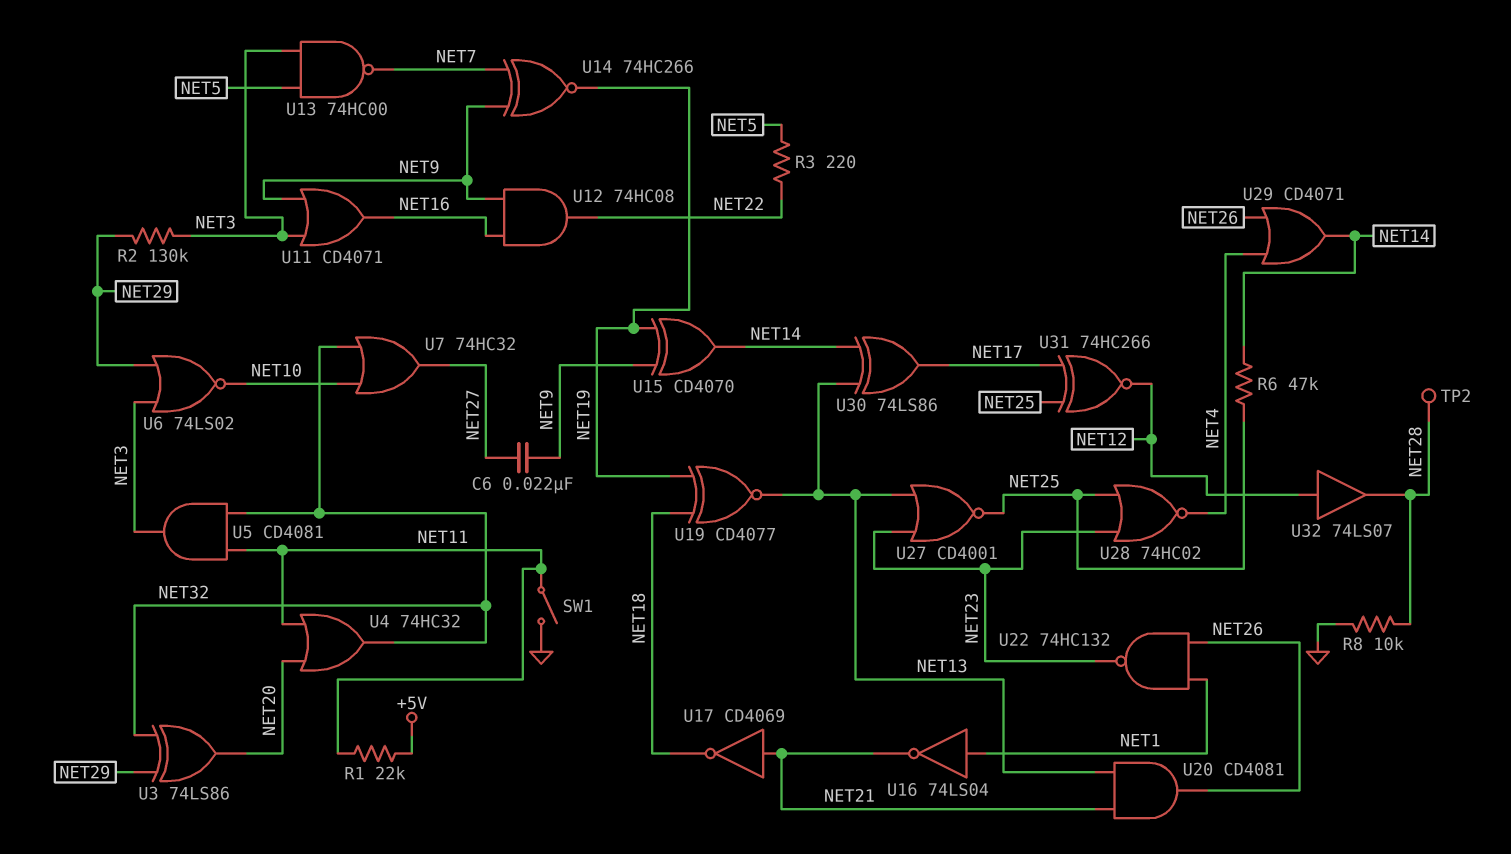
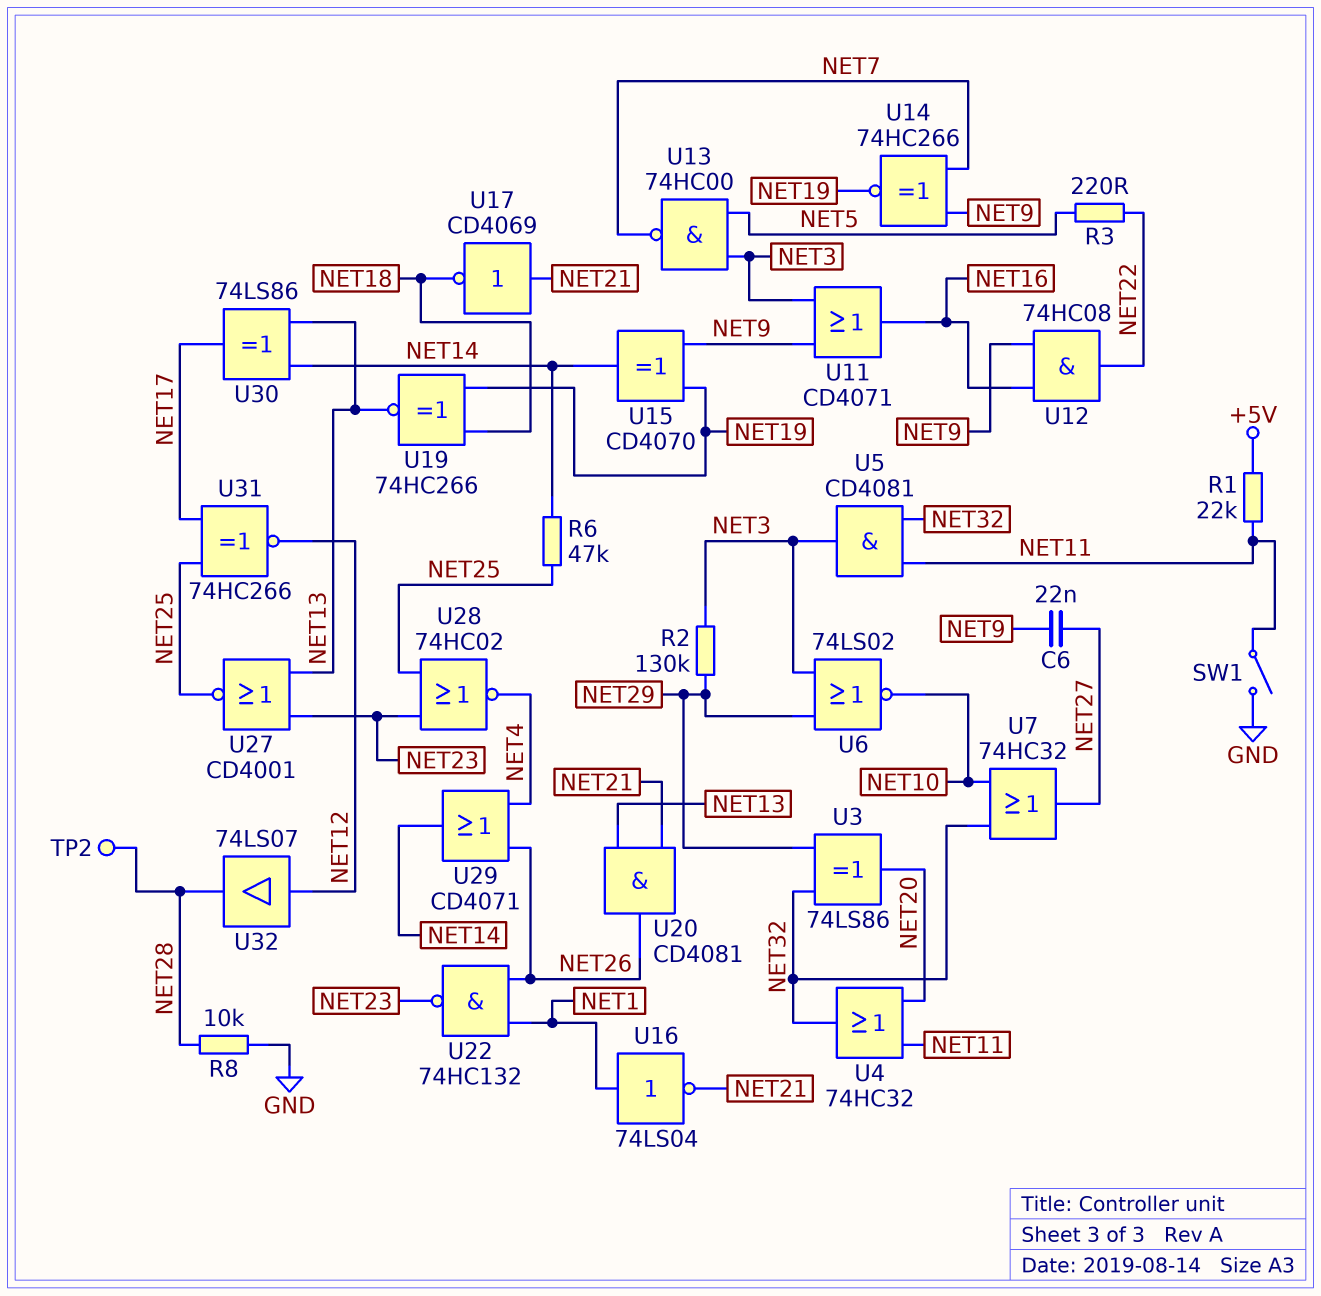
U19: XNOR CD4077 (in NET18, in NET19, out NET13) -> XNOR 74HC266 (in NET18, in NET19, out NET13)

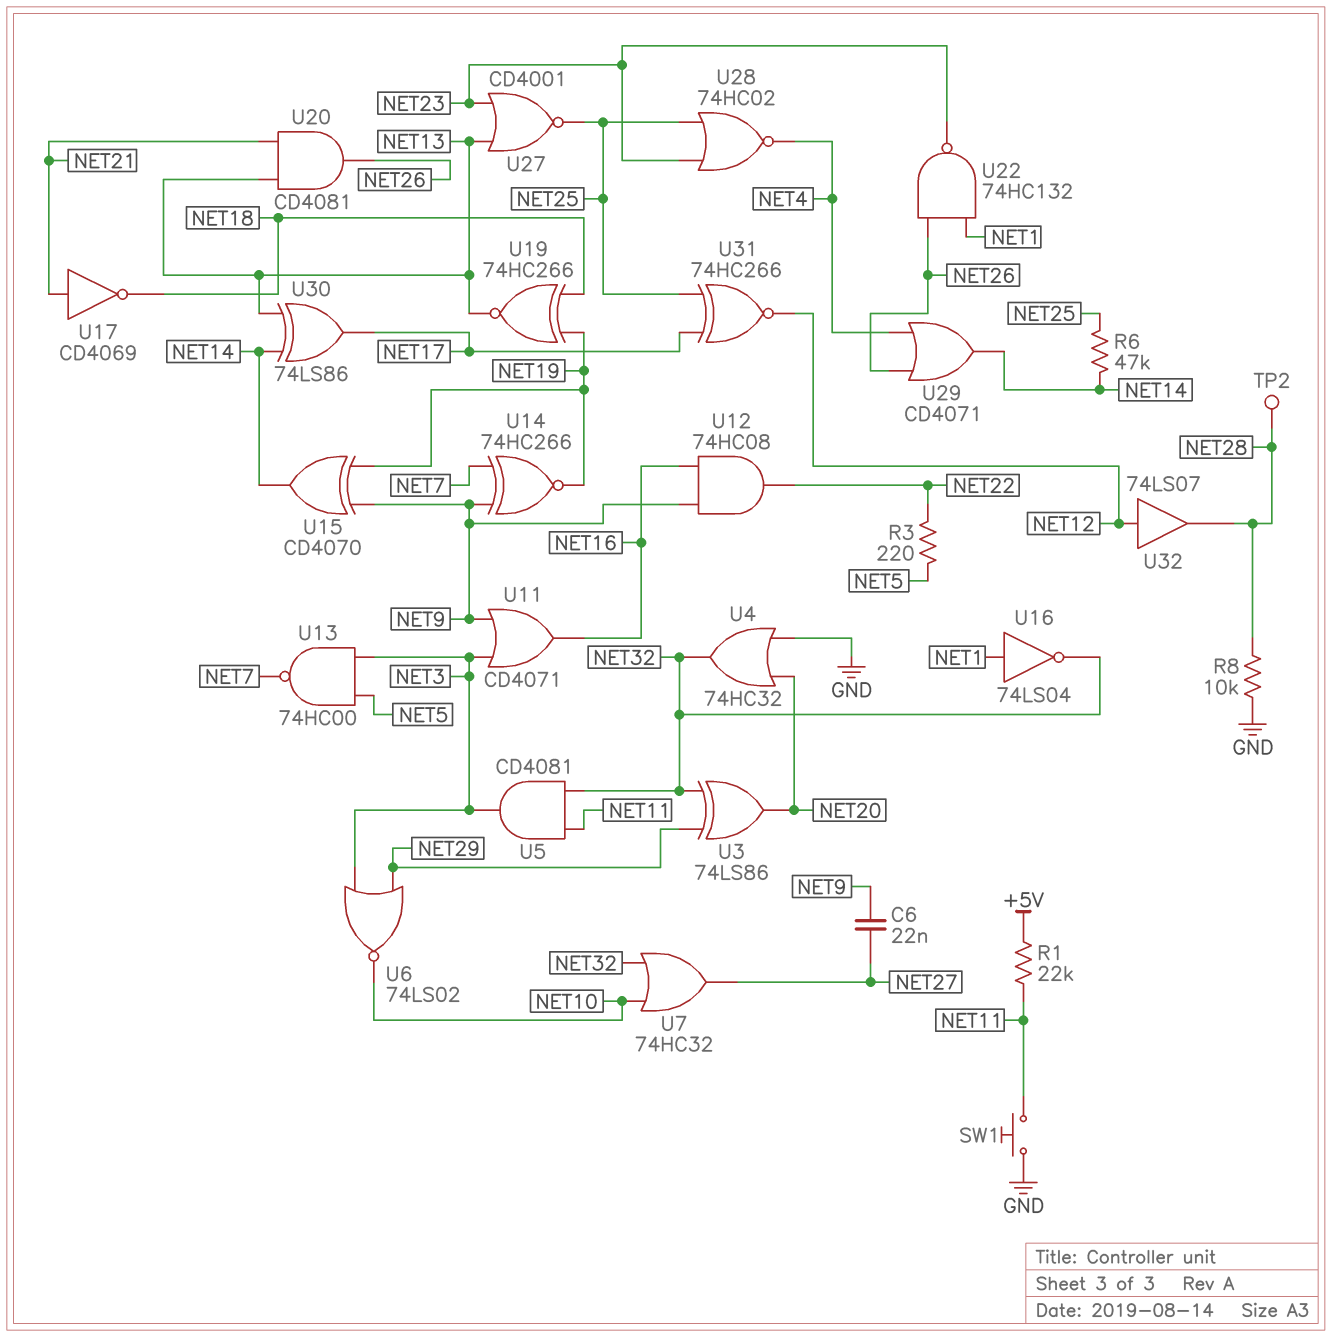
R2: 130k (NET3, NET29) -> none
SW1: switch (GND, NET11) -> button (GND, NET11)
U4: OR 74HC32 (in NET11, in NET20, out NET32) -> OR 74HC32 (in GND, in NET20, out NET32)
U16: NOT 74LS04 (in NET1, out NET21) -> NOT 74LS04 (in NET1, out NET32)

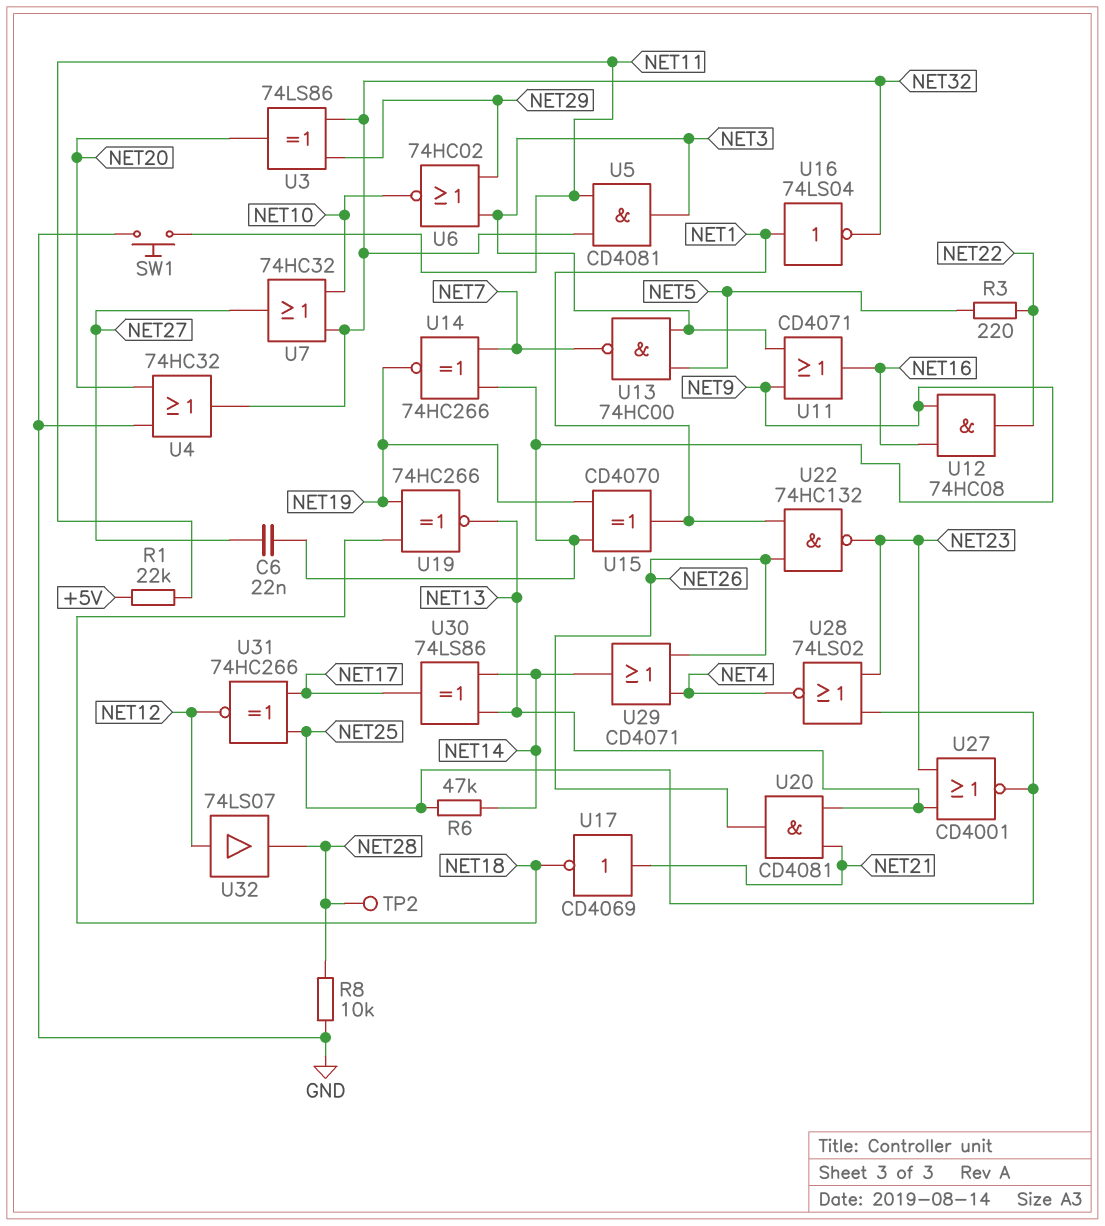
U6: NOR 74LS02 (in NET3, in NET29, out NET10) -> NOR 74HC02 (in NET3, in NET29, out NET10)
U15: XOR CD4070 (in NET9, in NET19, out NET14) -> XOR CD4070 (in NET9, in NET19, out NET1)
U28: NOR 74HC02 (in NET23, in NET25, out NET4) -> NOR 74LS02 (in NET23, in NET25, out NET4)

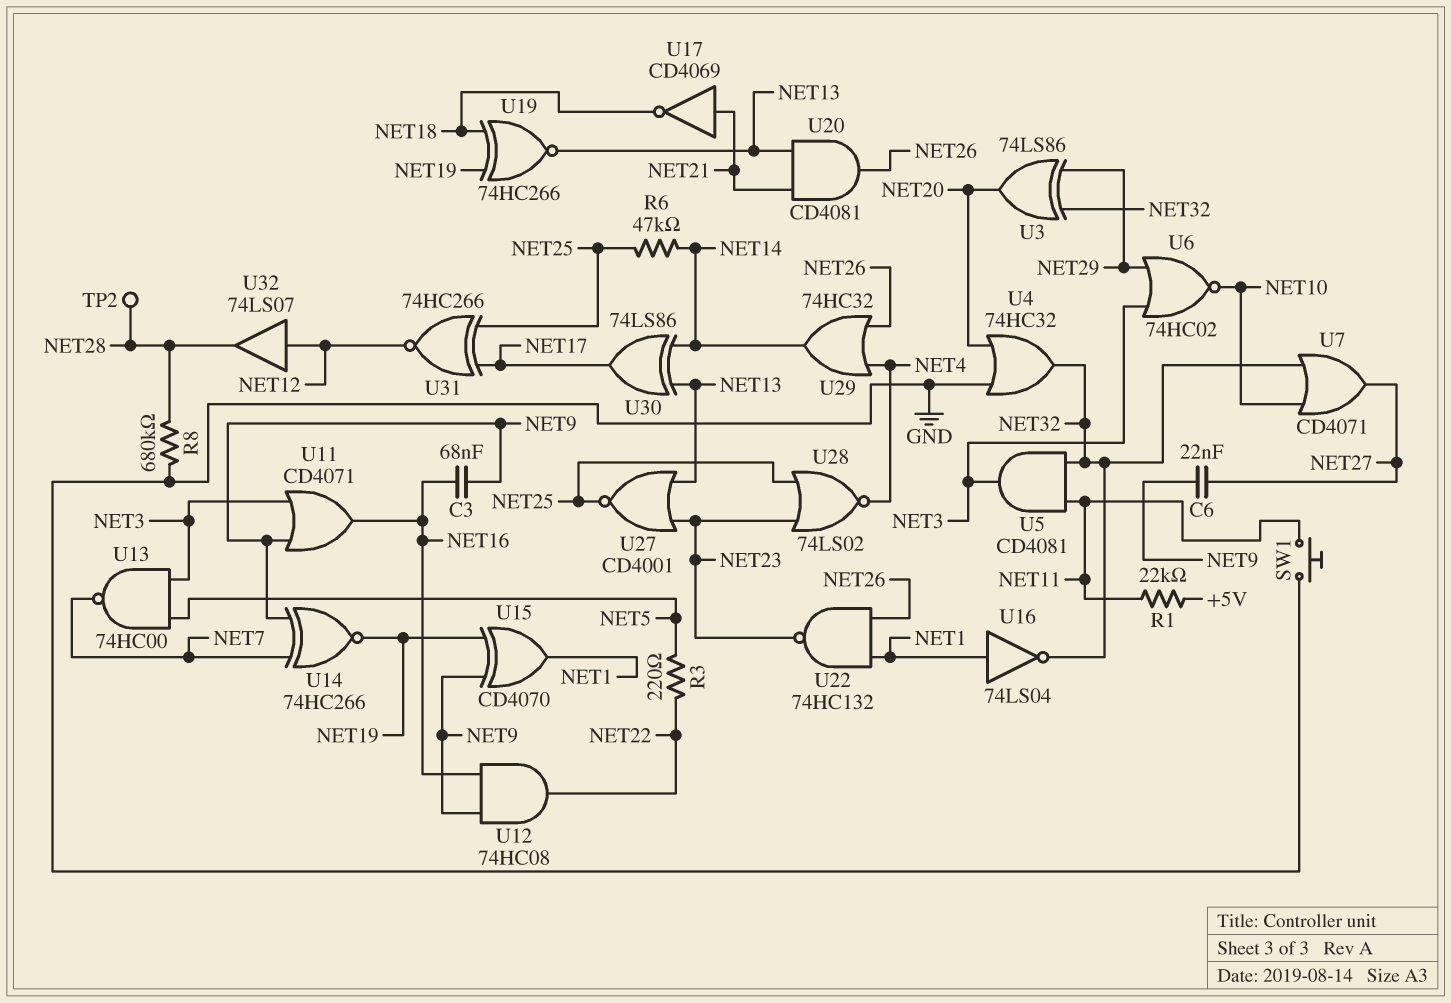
C3: none -> 68nF (NET9, NET16)
R8: 10k (GND, NET28) -> 680k (GND, NET28)
U7: OR 74HC32 (in NET10, in NET32, out NET27) -> OR CD4071 (in NET10, in NET32, out NET27)
U29: OR CD4071 (in NET4, in NET26, out NET14) -> OR 74HC32 (in NET4, in NET26, out NET14)

